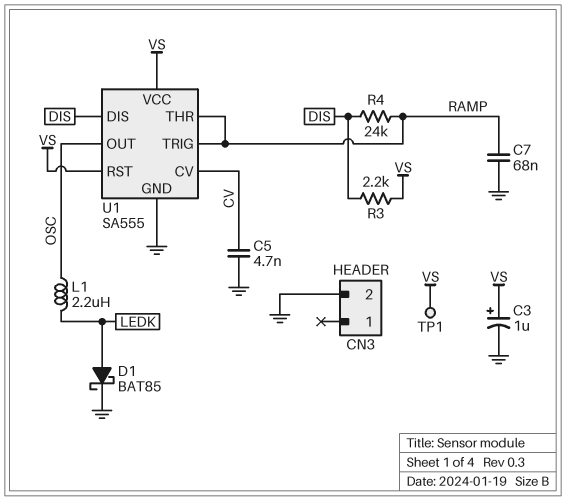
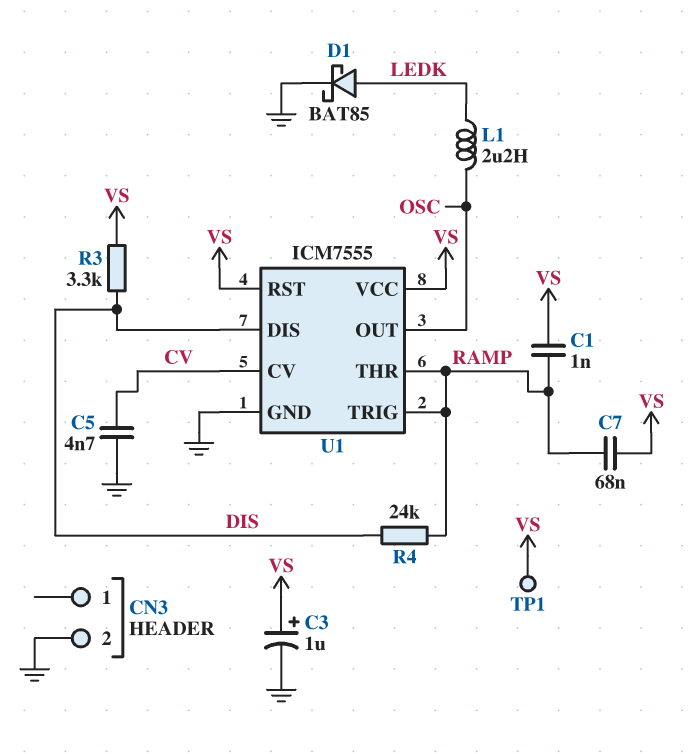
C1: none -> 1nF (RAMP, VS)
C7: 68nF (GND, RAMP) -> 68nF (RAMP, VS)
R3: 2.2k (DIS, VS) -> 3.3k (DIS, VS)
U1: SA555 -> ICM7555

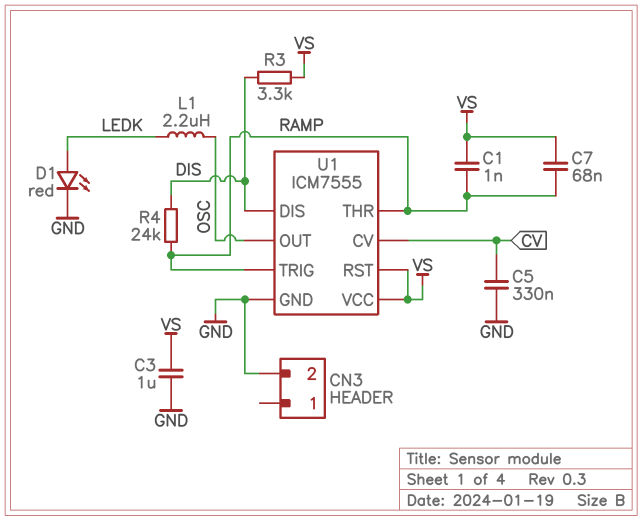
C3: 1uF (plus VS, minus GND) -> 1uF (GND, VS)
C5: 4.7nF (CV, GND) -> 330nF (CV, GND)
D1: schottky BAT85 (A LEDK, K GND) -> LED red (A LEDK, K GND)
TP1: test point (VS) -> none

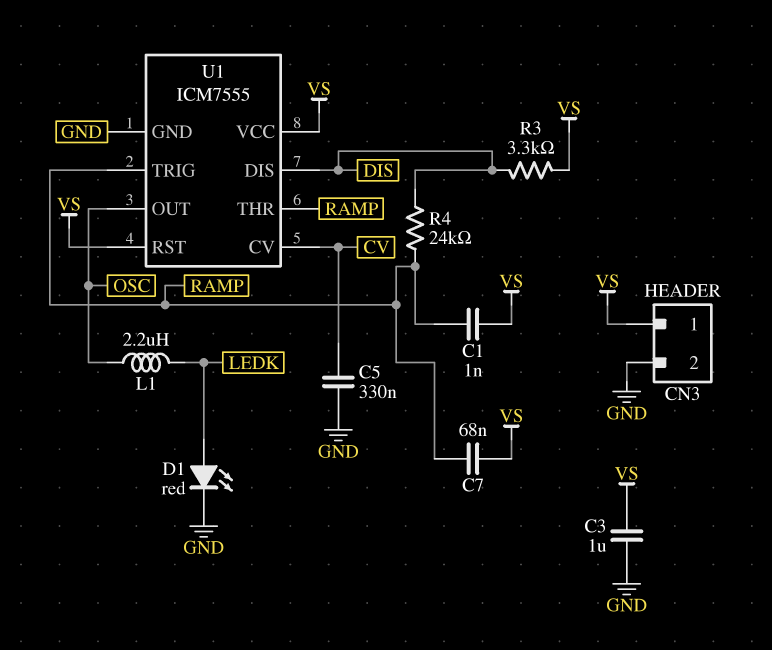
CN3 pin 1: none -> VS

